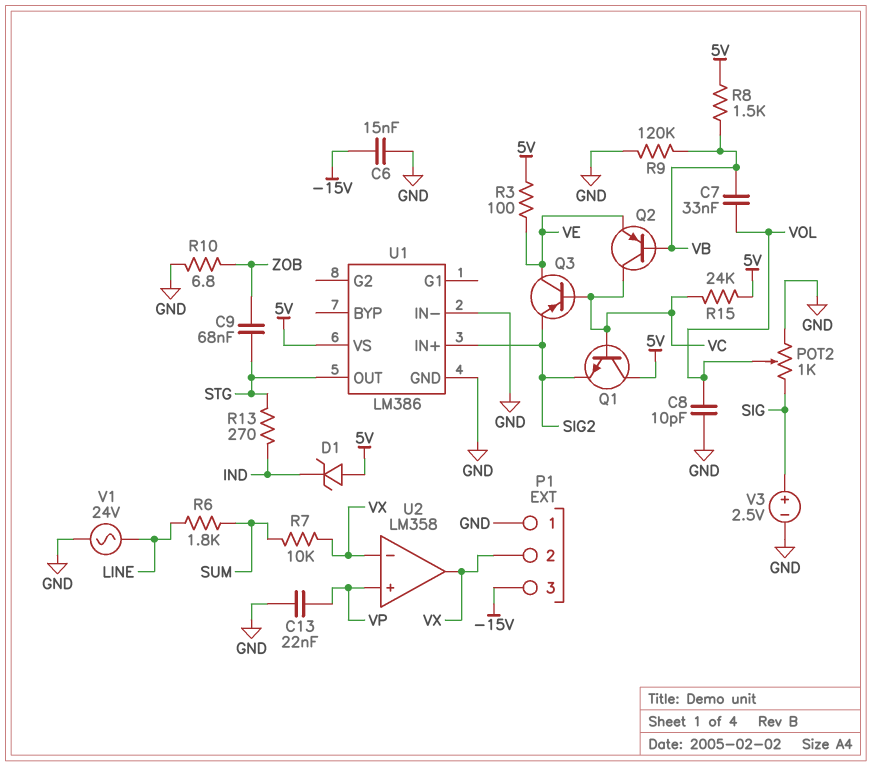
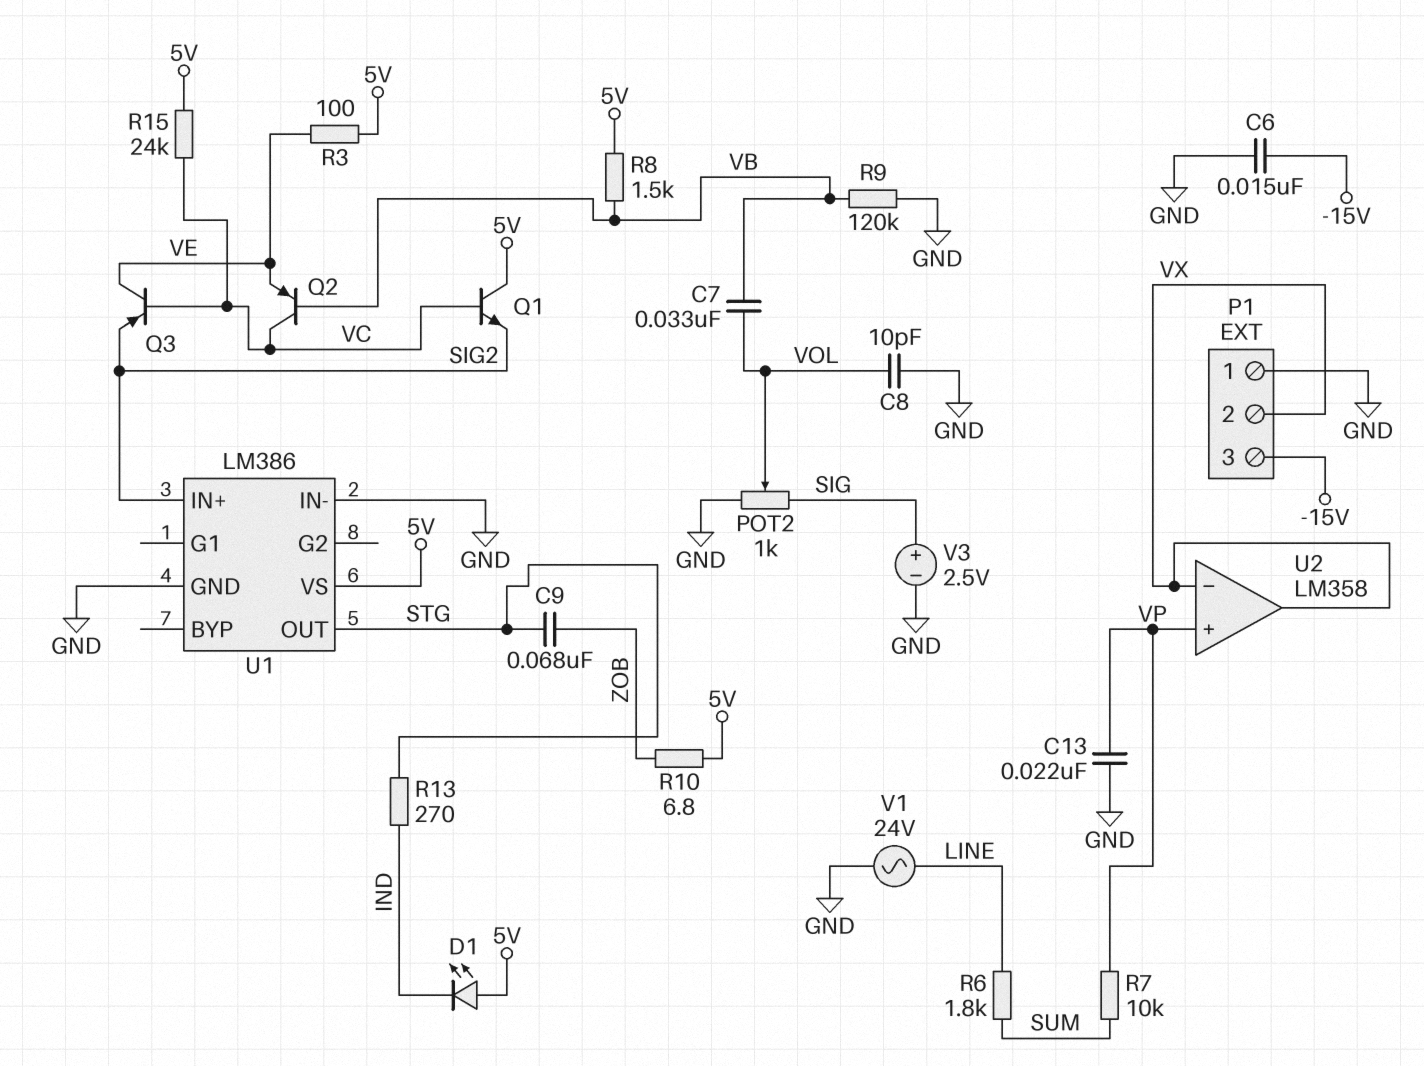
D1: zener (A 5V, K IND) -> LED (A 5V, K IND)
R7: 10k (SUM, VX) -> 10k (SUM, VP)
R10: 6.8 (GND, ZOB) -> 6.8 (5V, ZOB)

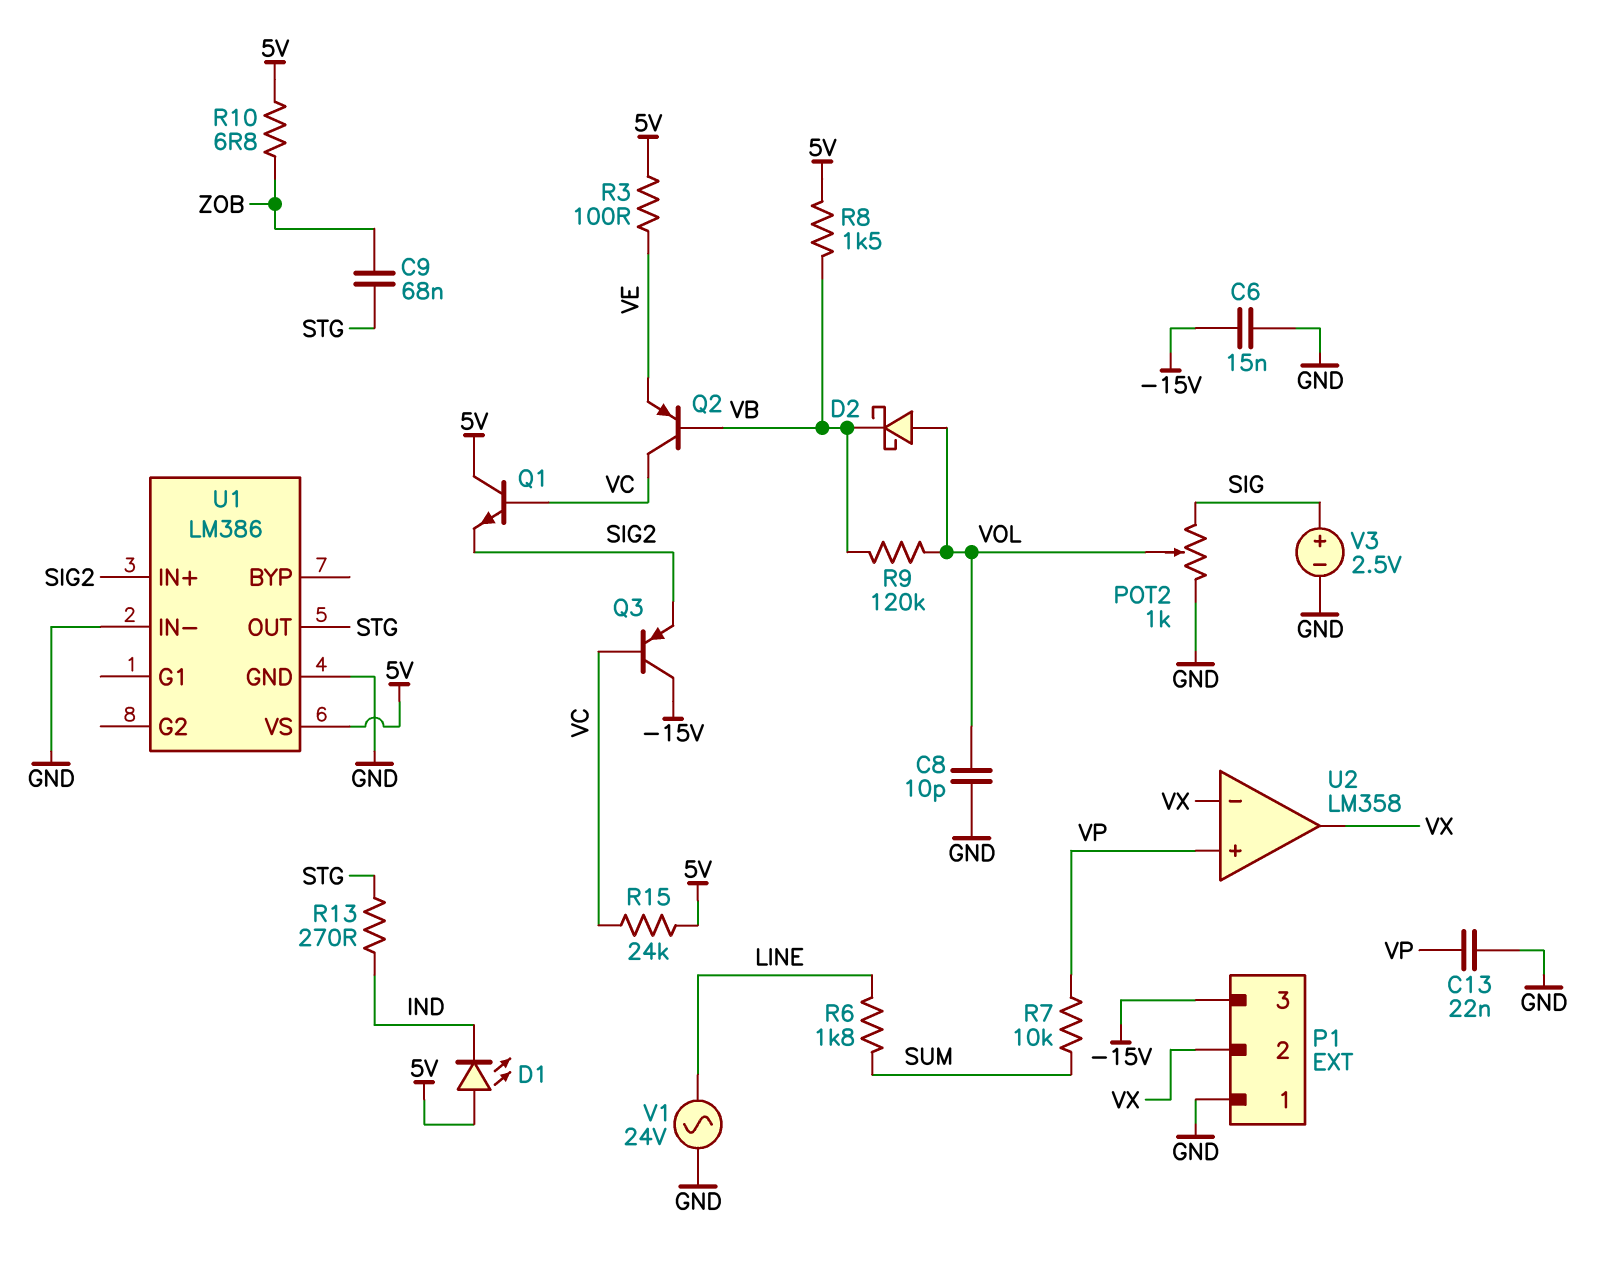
C7: 33nF (VB, VOL) -> none
D2: none -> schottky (A VOL, K VB)
Q3: PNP (B VC, C VE, E SIG2) -> PNP (B VC, C -15V, E SIG2)
R9: 120k (GND, VB) -> 120k (VB, VOL)

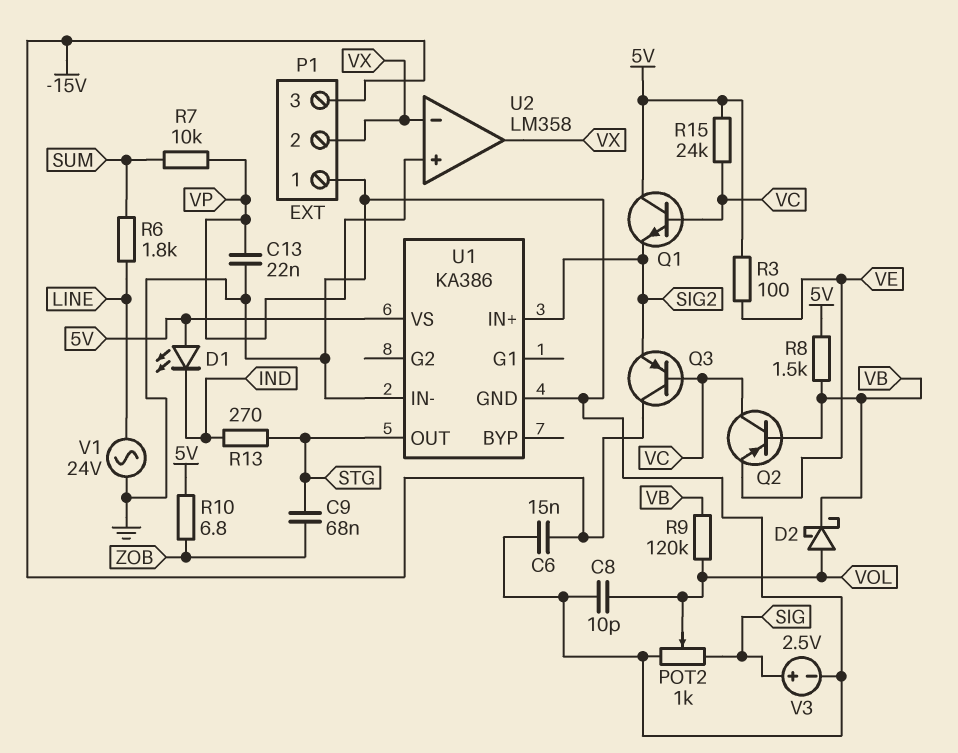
U1: LM386 -> KA386

